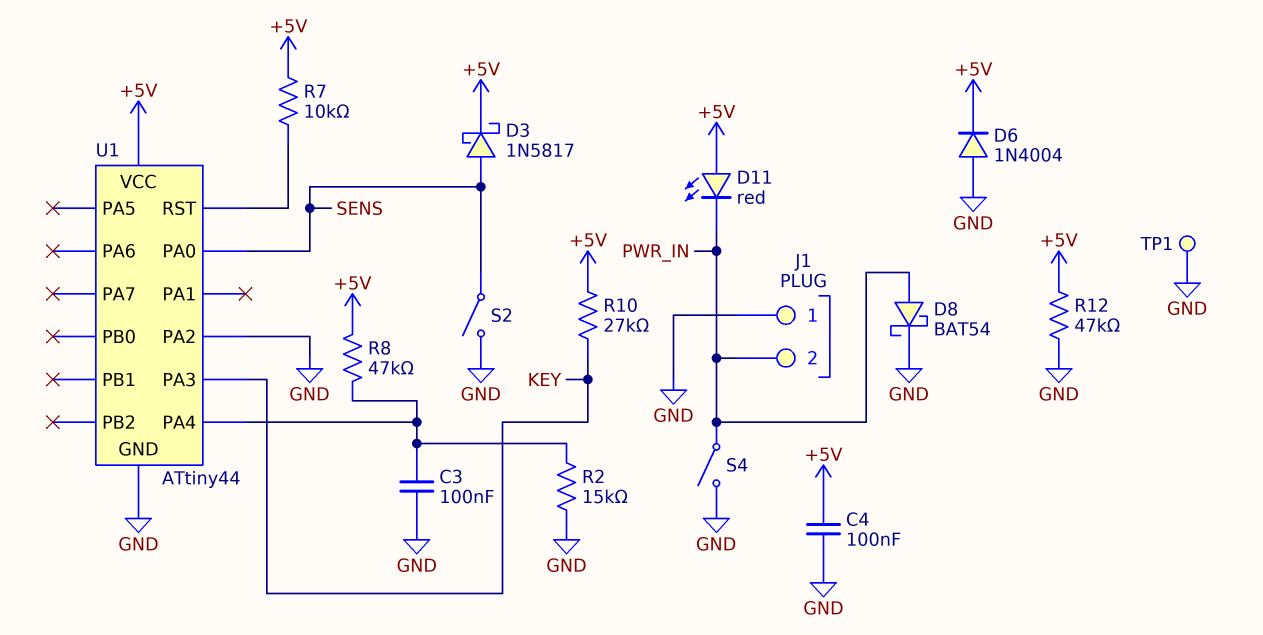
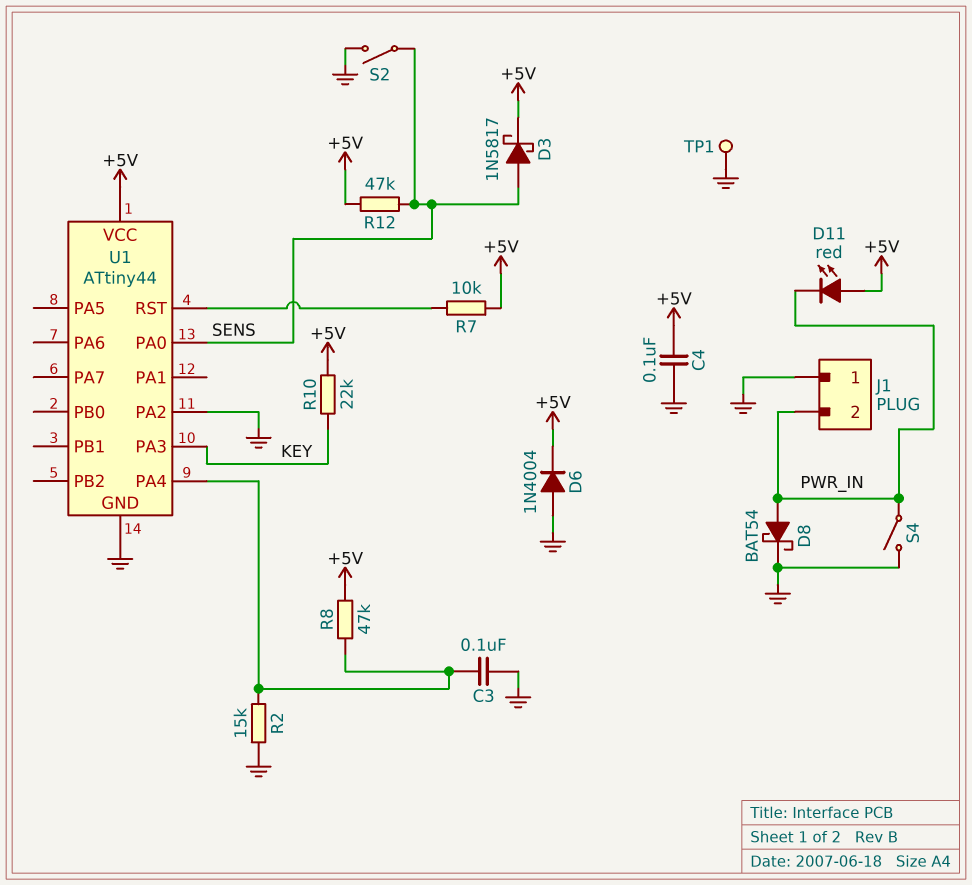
R10: 27k (+5V, KEY) -> 22k (+5V, KEY)
R12: 47k (+5V, GND) -> 47k (+5V, SENS)

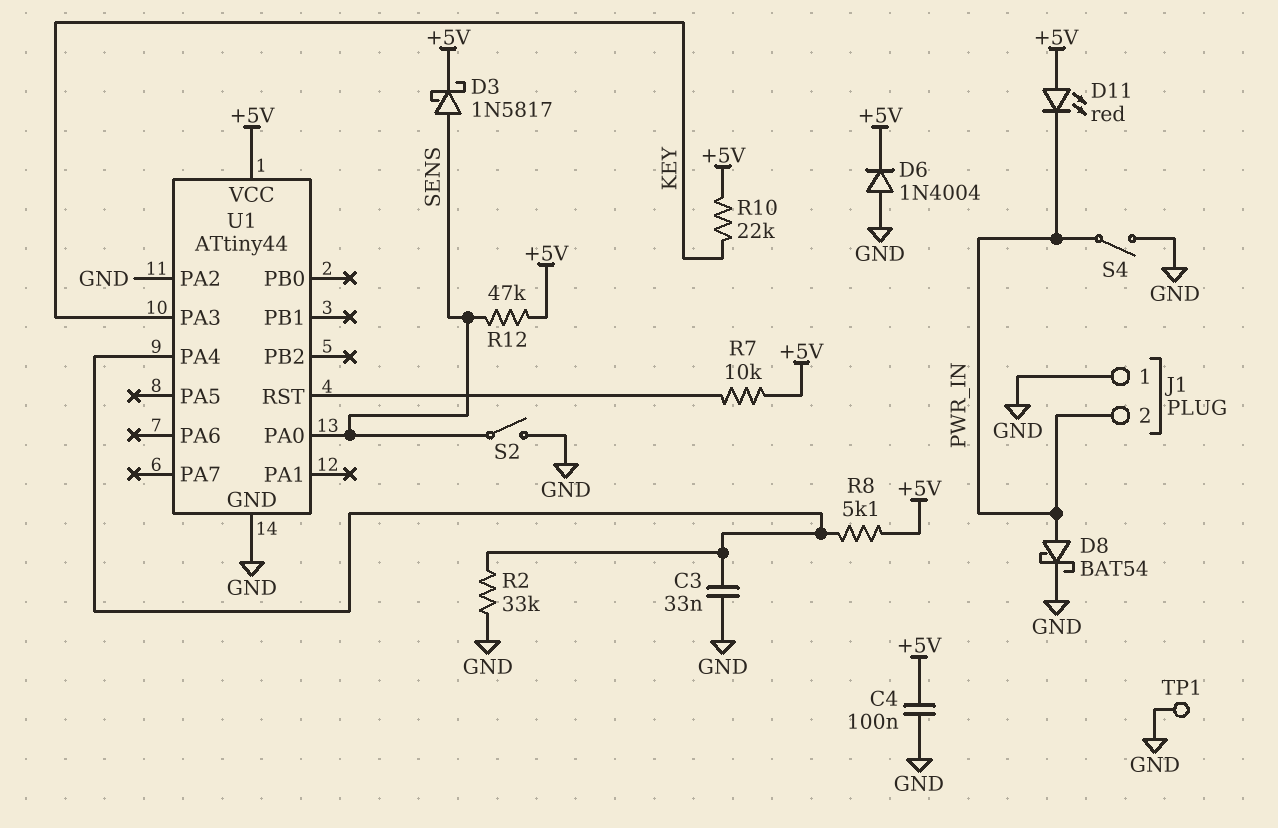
C3: 100nF (GND, U1/PA4) -> 33nF (GND, U1/PA4)
R2: 15k (GND, U1/PA4) -> 33k (GND, U1/PA4)
R8: 47k (+5V, U1/PA4) -> 5.1k (+5V, U1/PA4)

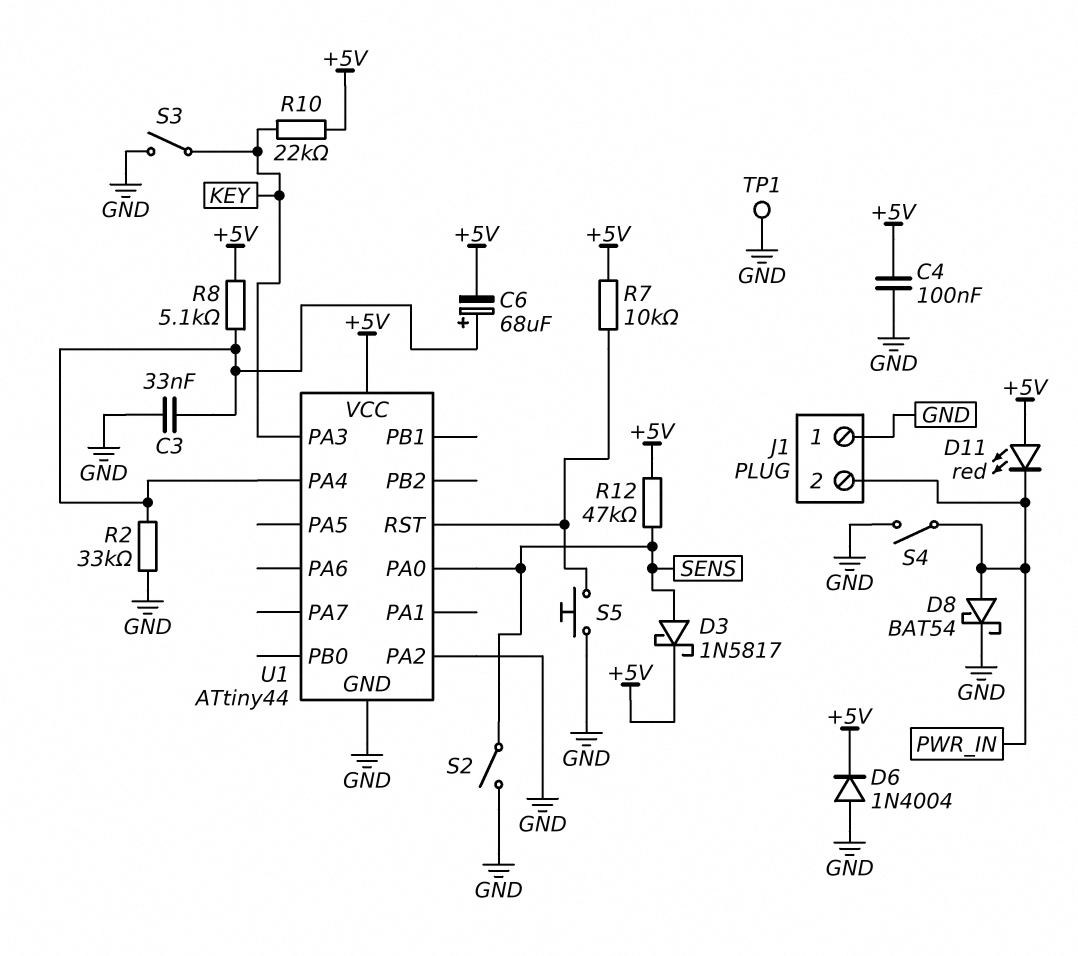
C6: none -> 68uF (plus U1/PA4, minus +5V)
S3: none -> switch (GND, KEY)
S5: none -> button (GND, U1/RST)

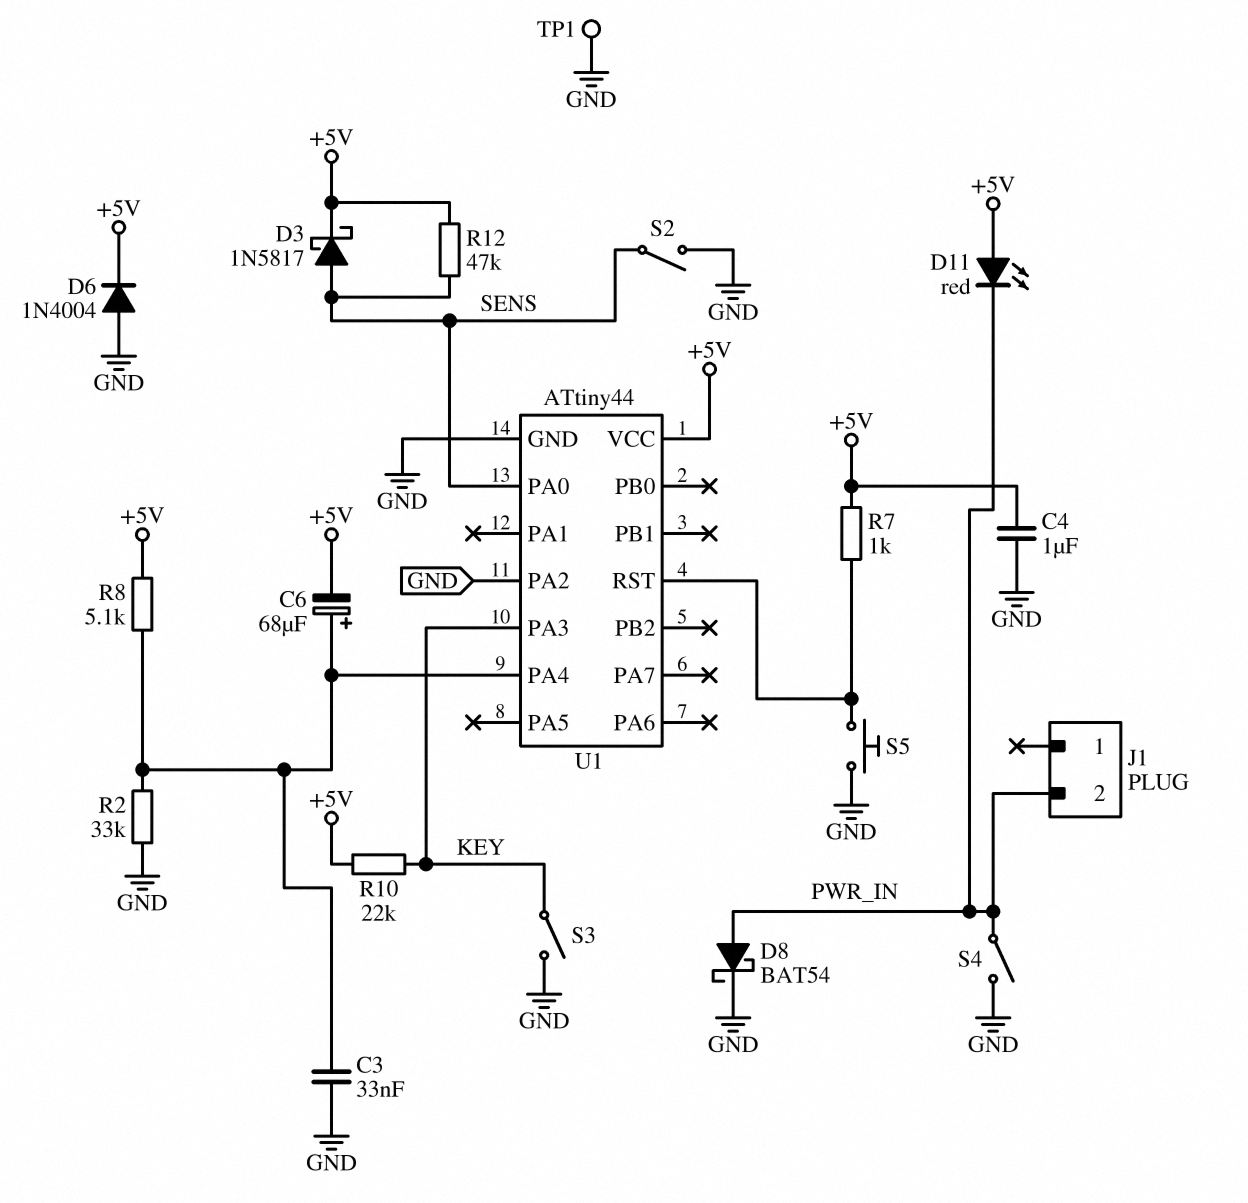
C4: 100nF (+5V, GND) -> 1uF (+5V, GND)
J1 pin 1: GND -> none
R7: 10k (+5V, U1/RST) -> 1k (+5V, U1/RST)

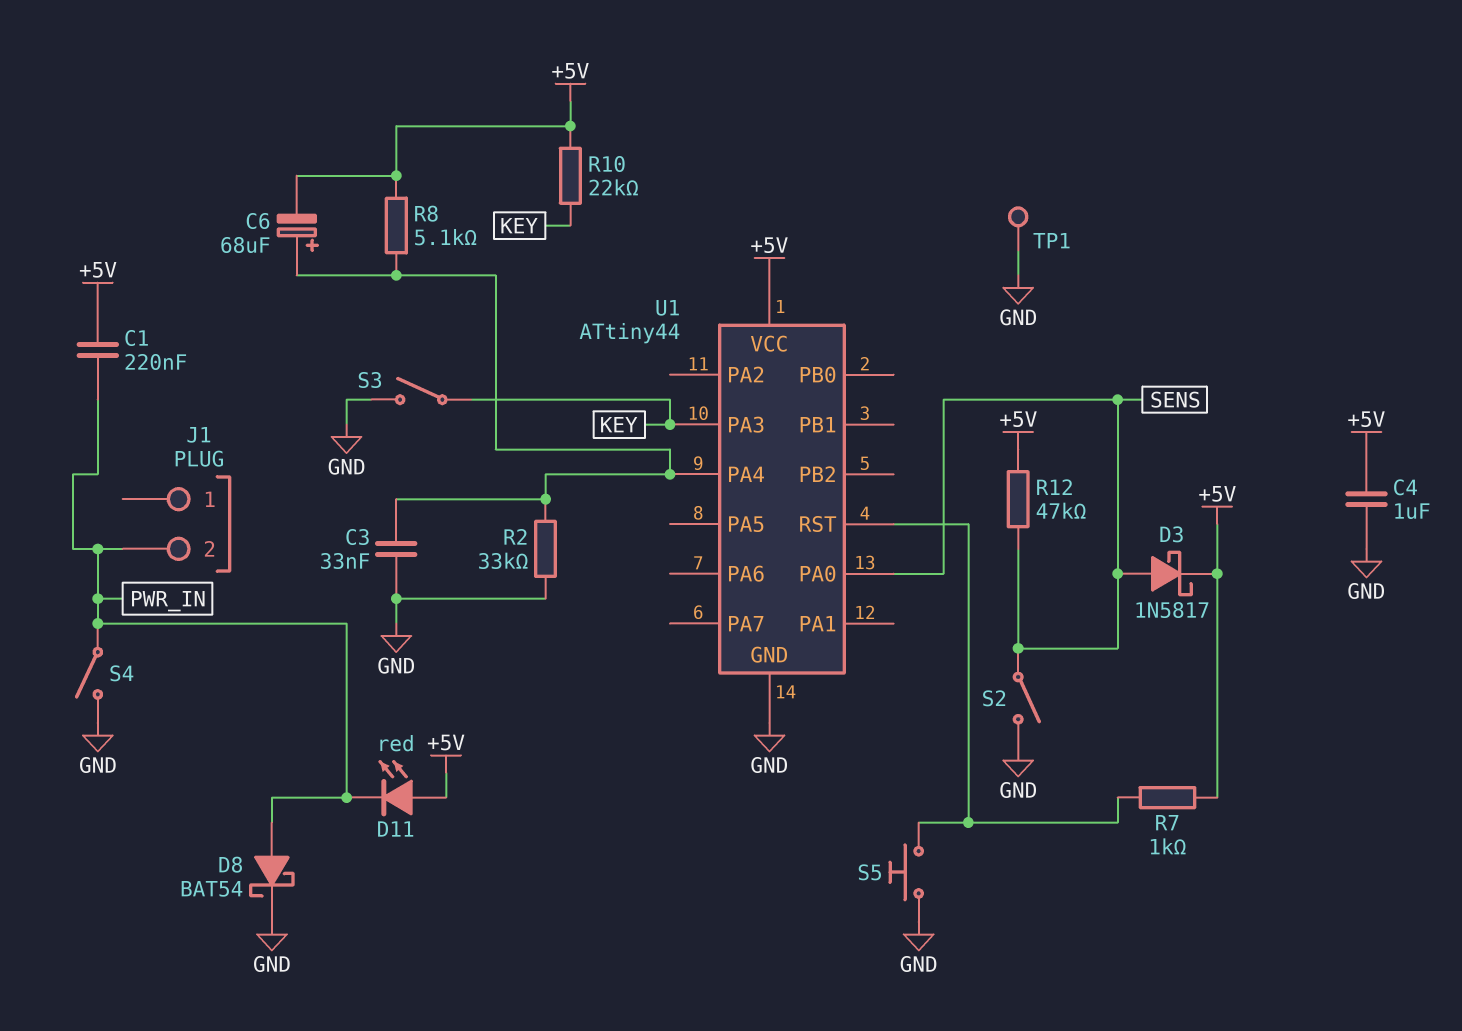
C1: none -> 220nF (+5V, PWR_IN)
D6: diode 1N4004 (A GND, K +5V) -> none
U1 pin PA2: GND -> none

